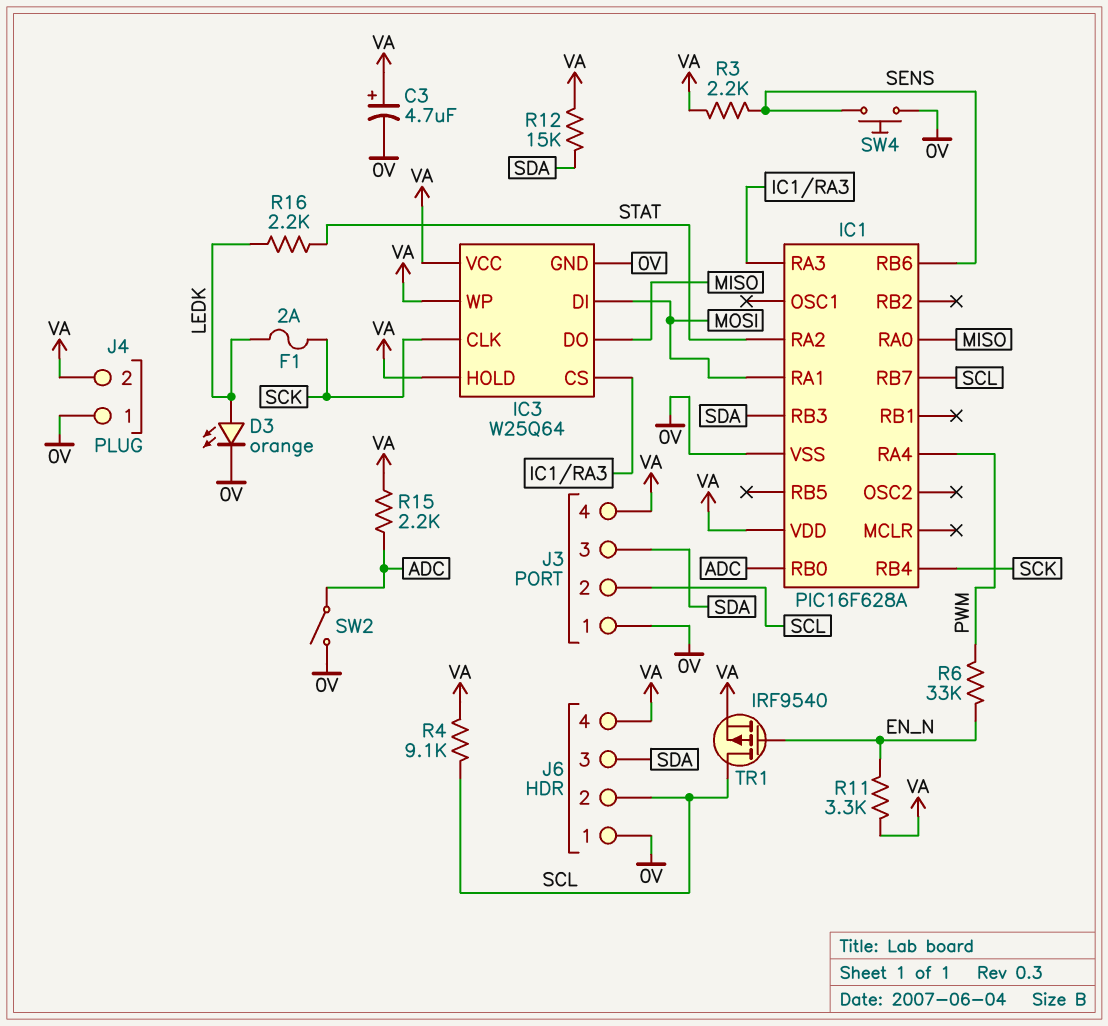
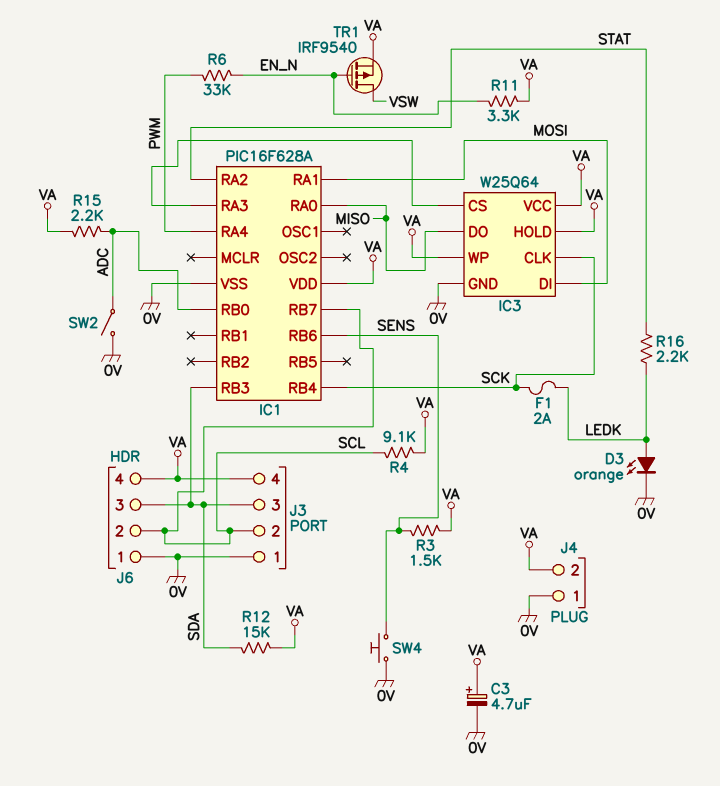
R3: 2.2k (SENS, VA) -> 1.5k (SENS, VA)
TR1: PMOS IRF9540 (G EN_N, D SCL, S VA) -> PMOS IRF9540 (G EN_N, D VSW, S VA)

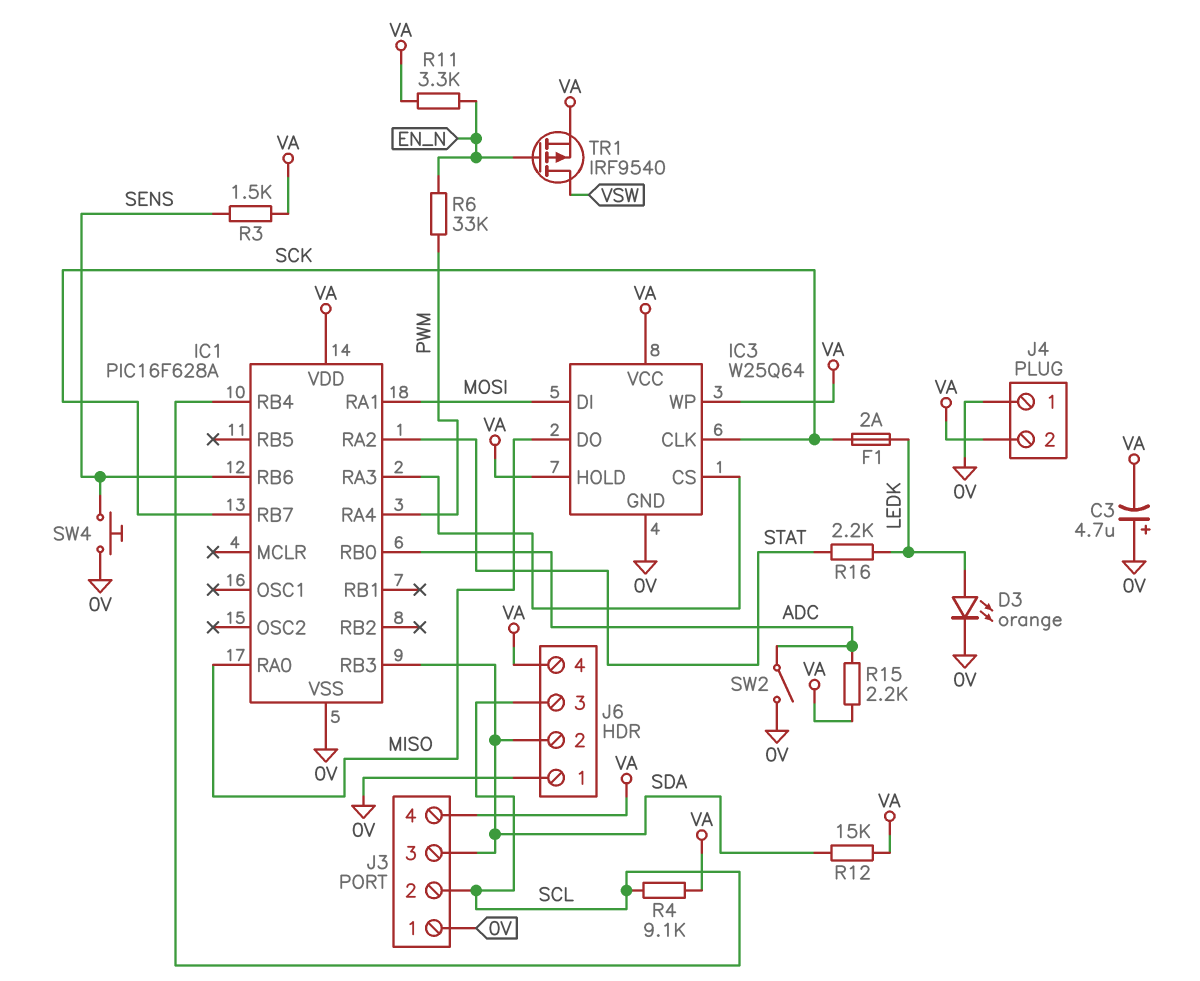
C3: 4.7uF (plus VA, minus 0V) -> 4.7uF (plus 0V, minus VA)
IC1 pin RB4: SCK -> SCL
IC1 pin RB7: SCL -> SCK
J6 pin 2: SCL -> SDA
J6 pin 3: SDA -> SCL

